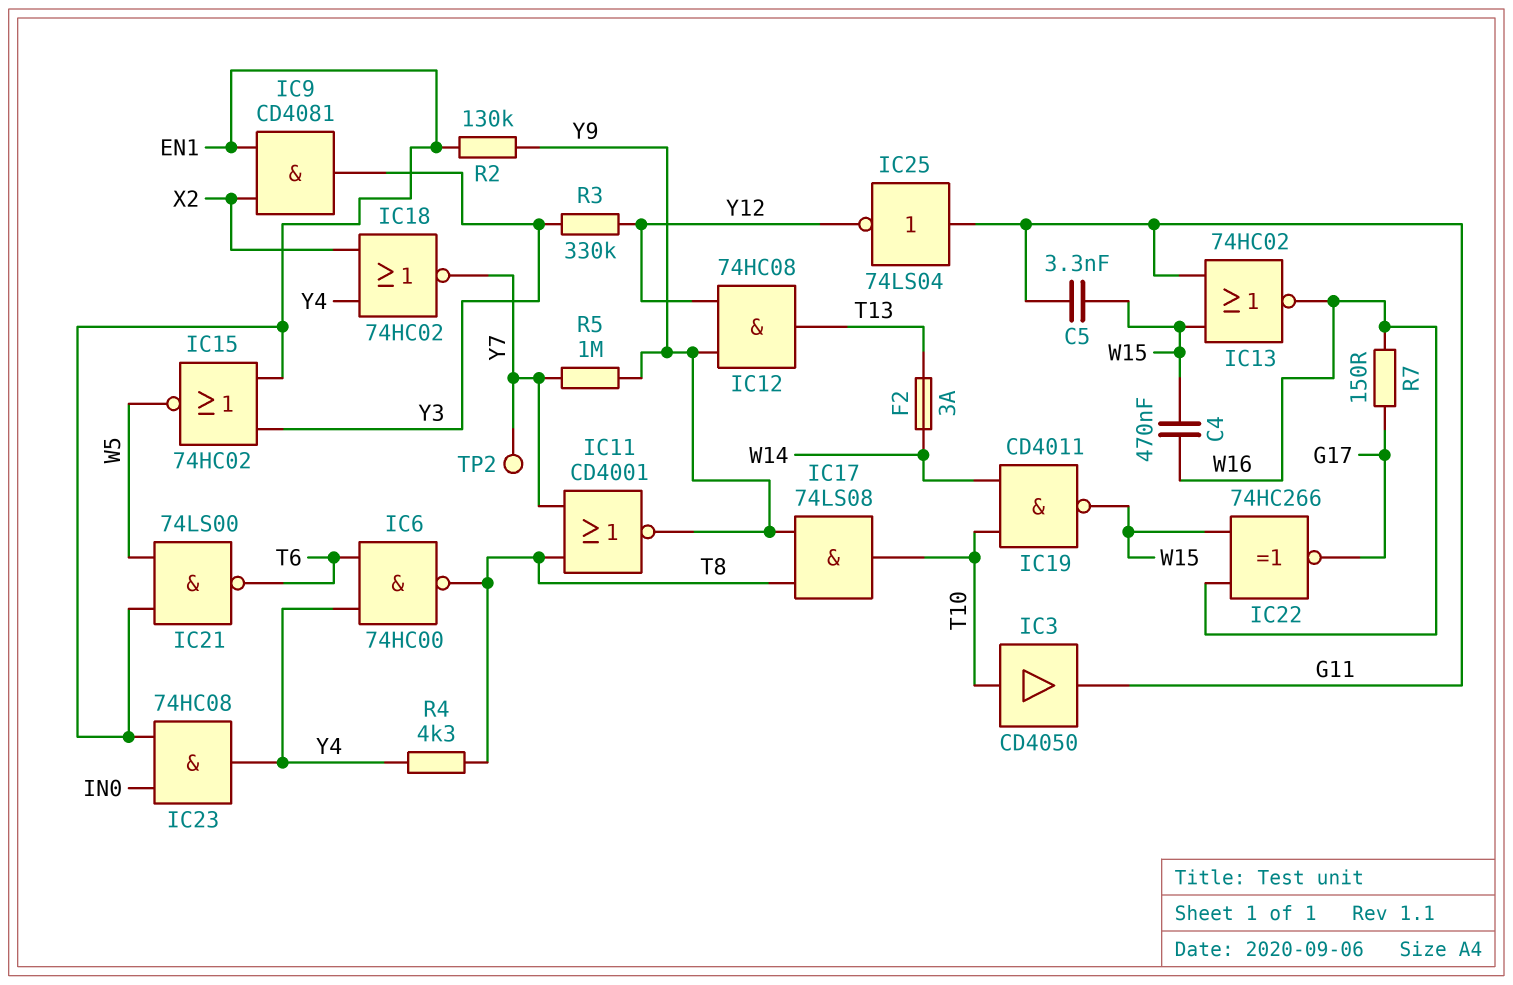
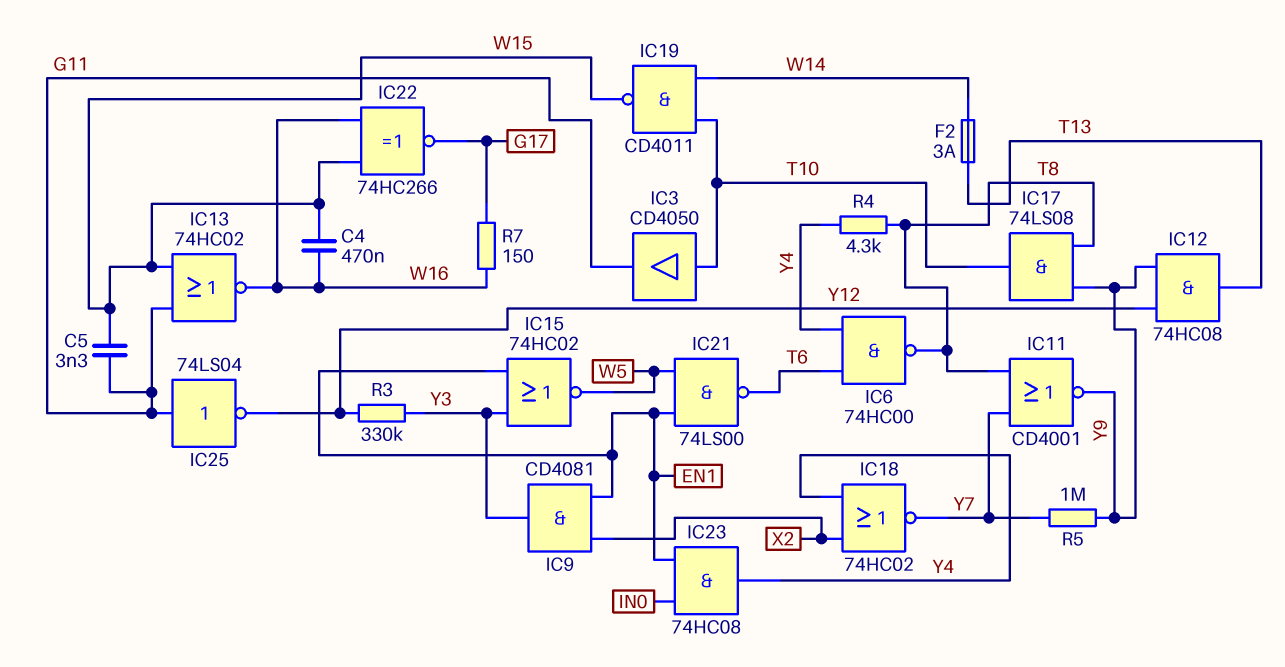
R2: 130k (EN1, Y9) -> none
TP2: test point (Y7) -> none

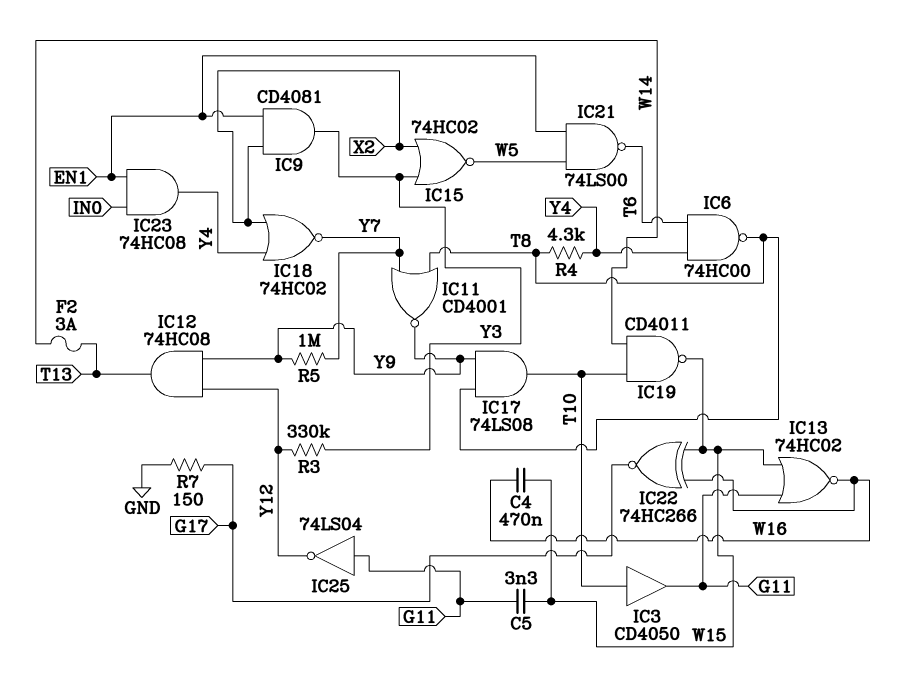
IC15: NOR 74HC02 (in EN1, in Y3, out W5) -> NOR 74HC02 (in X2, in Y3, out W5)
R7: 150 (G17, W16) -> 150 (G17, GND)

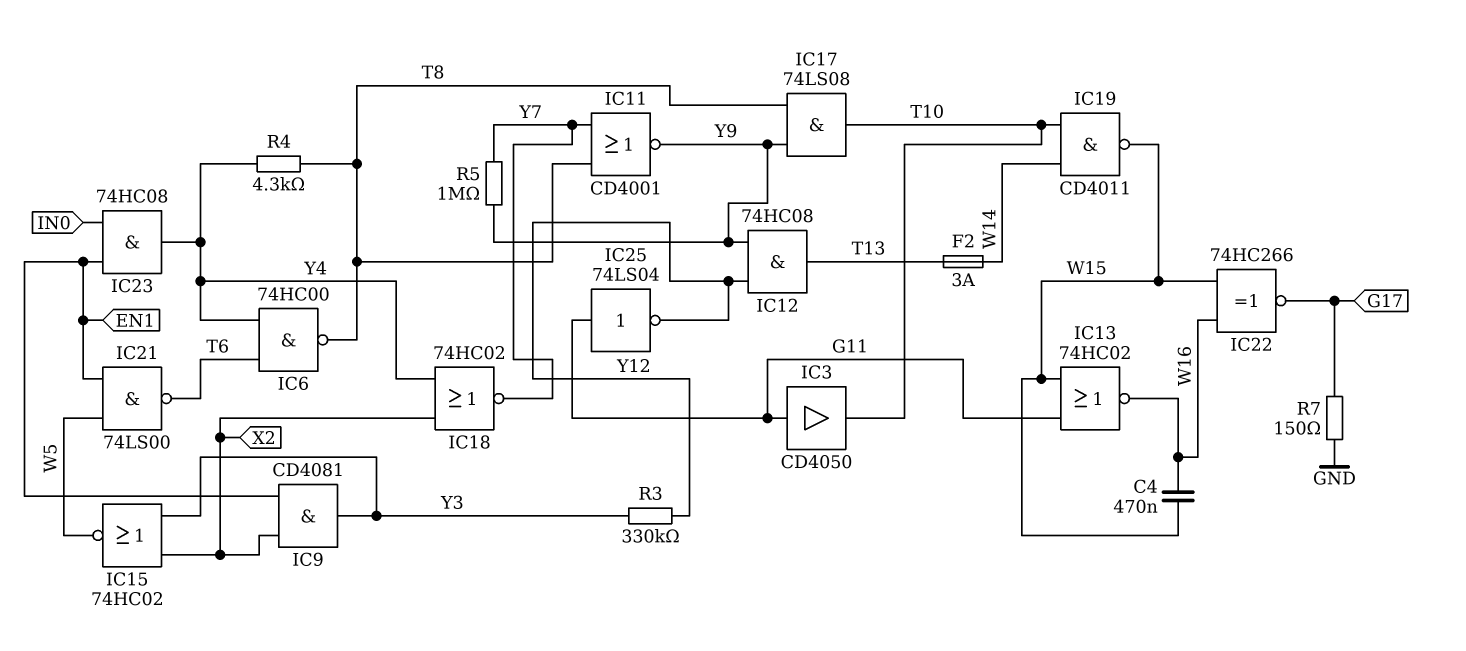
C5: 3.3nF (G11, W15) -> none
IC3: buffer CD4050 (in T10, out G11) -> buffer CD4050 (in G11, out T10)

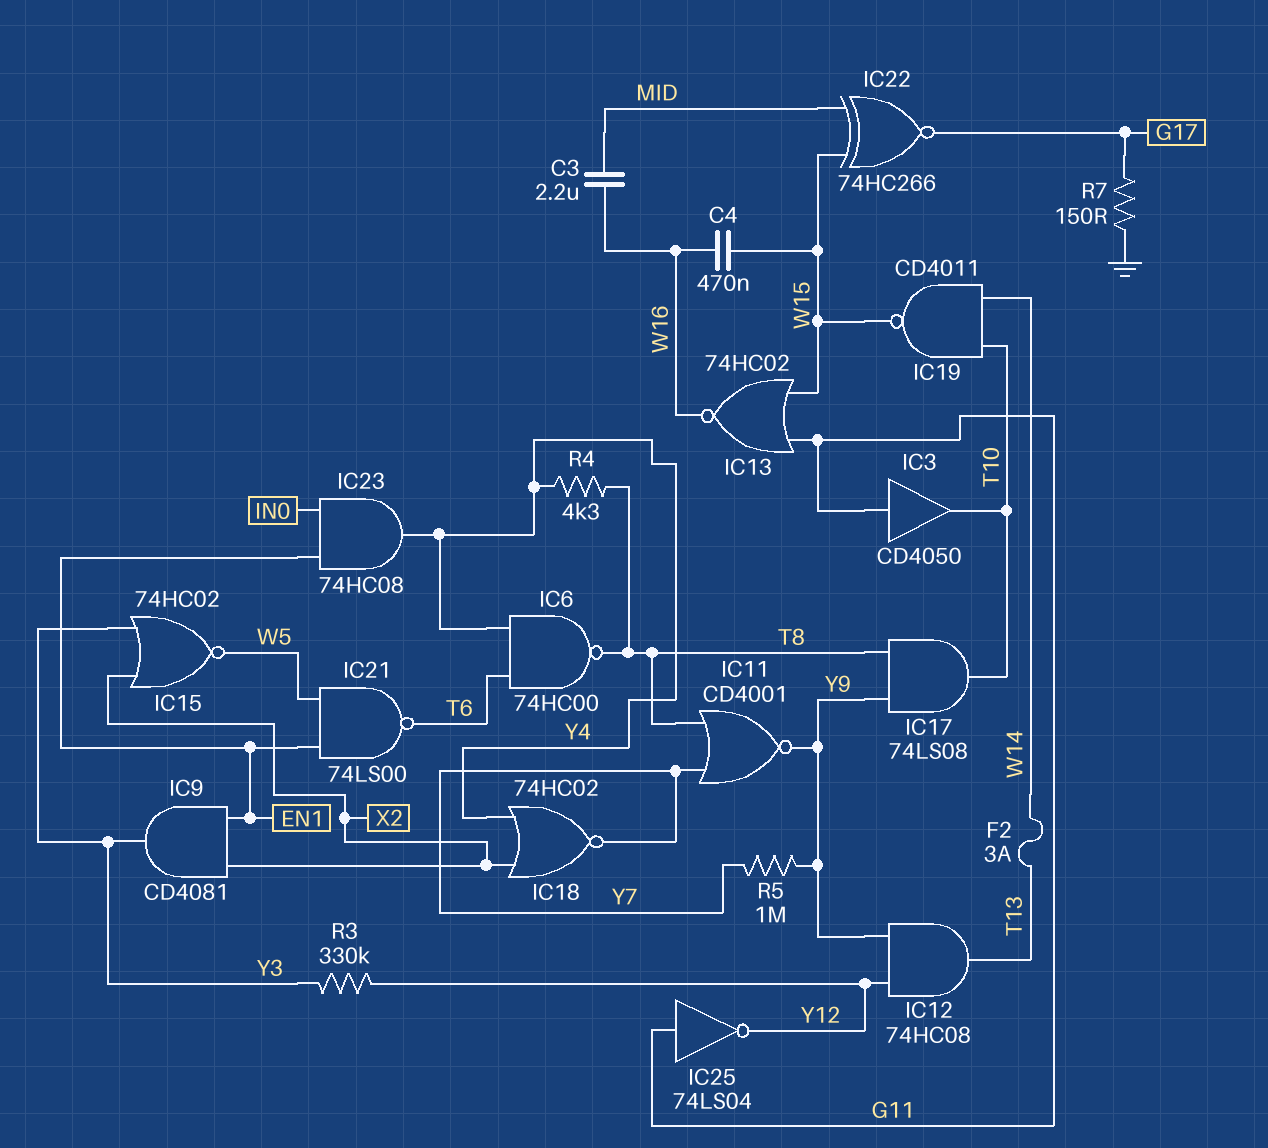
C3: none -> 2.2uF (MID, W16)
IC22: XNOR 74HC266 (in W15, in W16, out G17) -> XNOR 74HC266 (in MID, in W15, out G17)

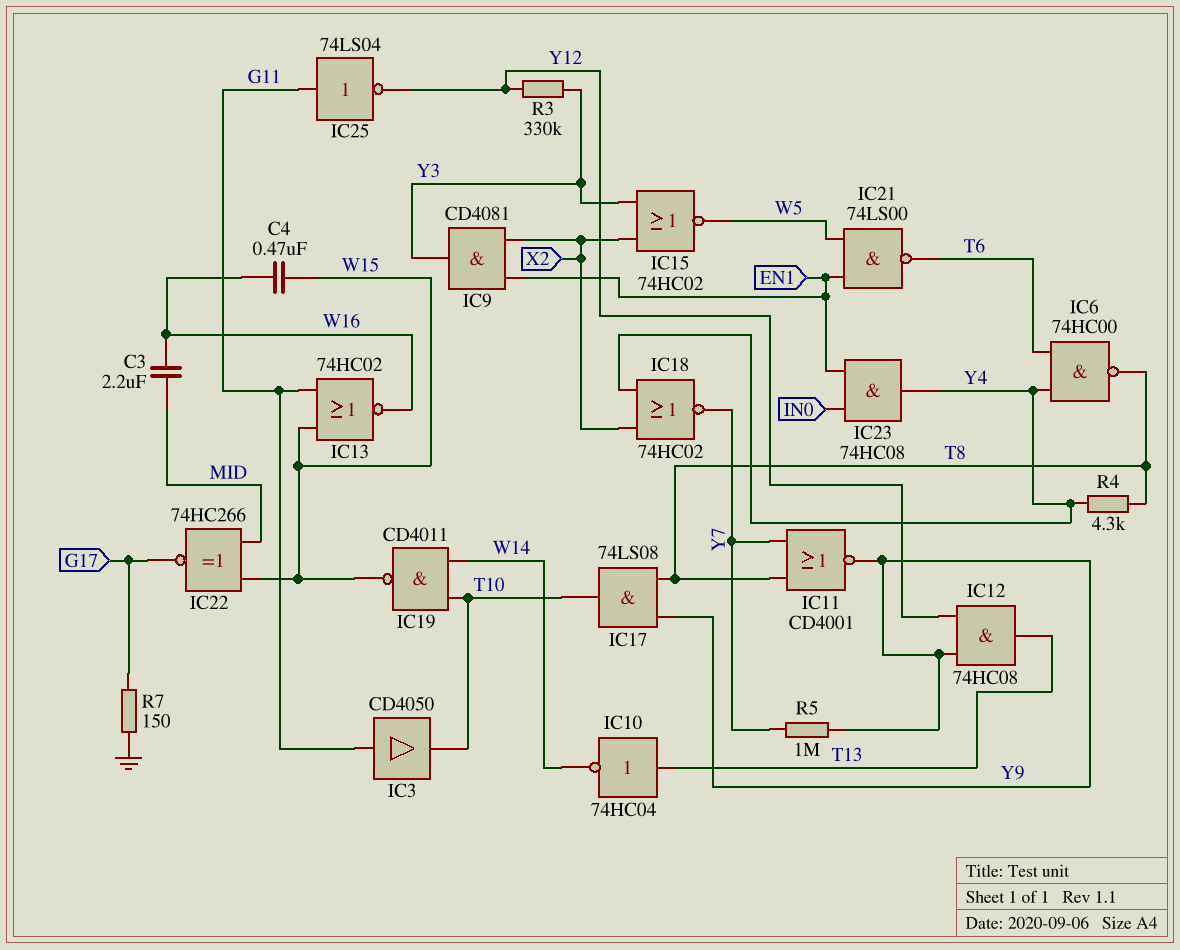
F2: 3A (T13, W14) -> none
IC10: none -> NOT 74HC04 (in T13, out W14)

